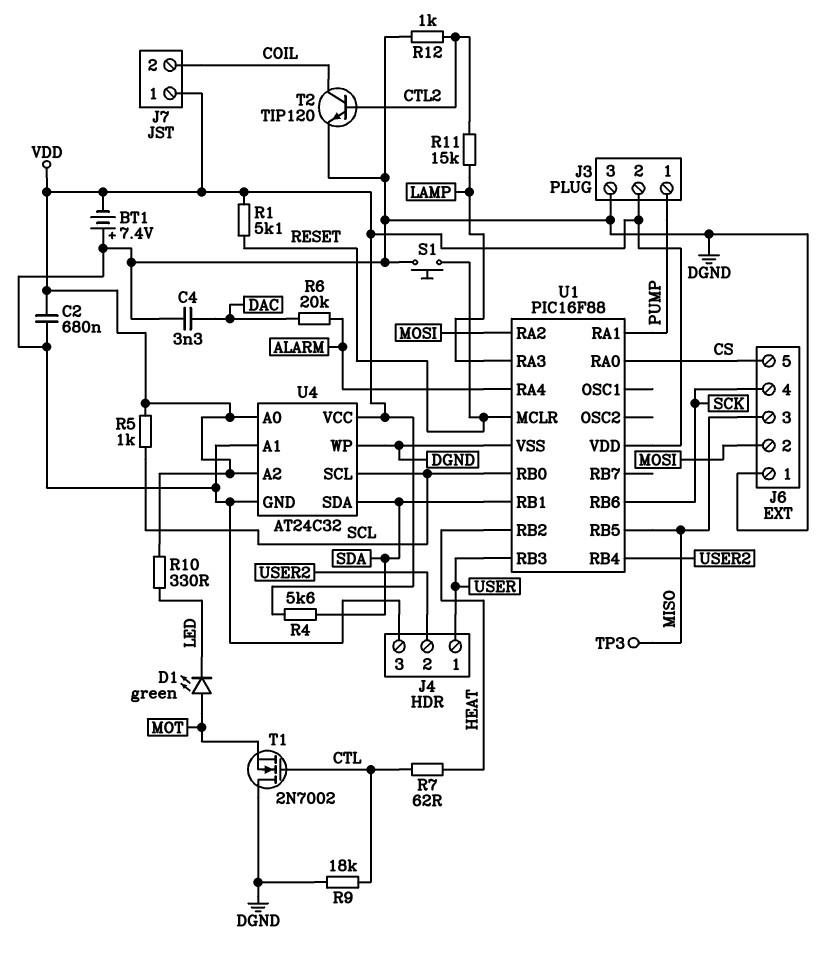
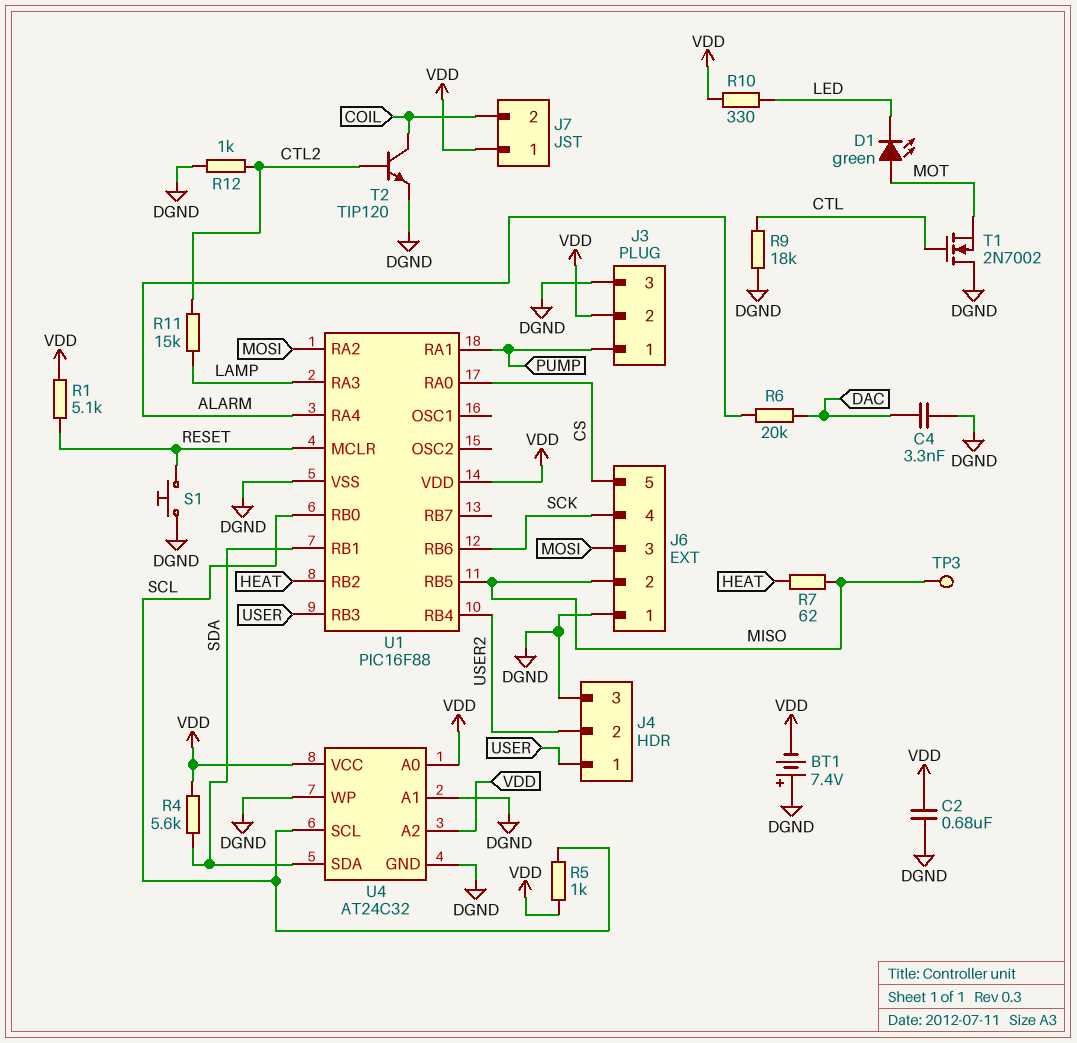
J6 pin 2: MOSI -> MISO
J6 pin 3: MISO -> MOSI
R7: 62 (CTL, HEAT) -> 62 (HEAT, MISO)

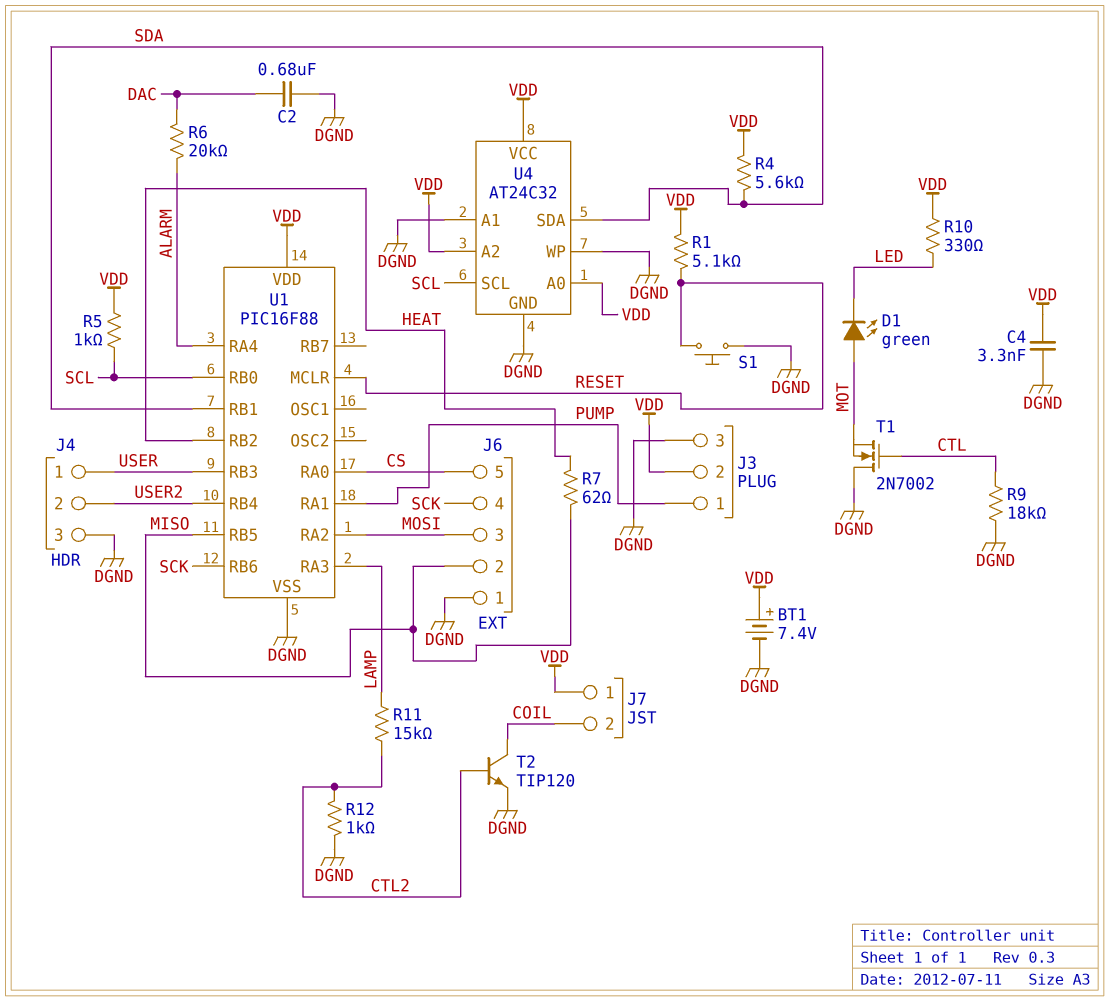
BT1: 7.4V (plus DGND, minus VDD) -> 7.4V (plus VDD, minus DGND)
C2: 680nF (DGND, VDD) -> 680nF (DAC, DGND)
C4: 3.3nF (DAC, DGND) -> 3.3nF (DGND, VDD)
TP3: test point (MISO) -> none

